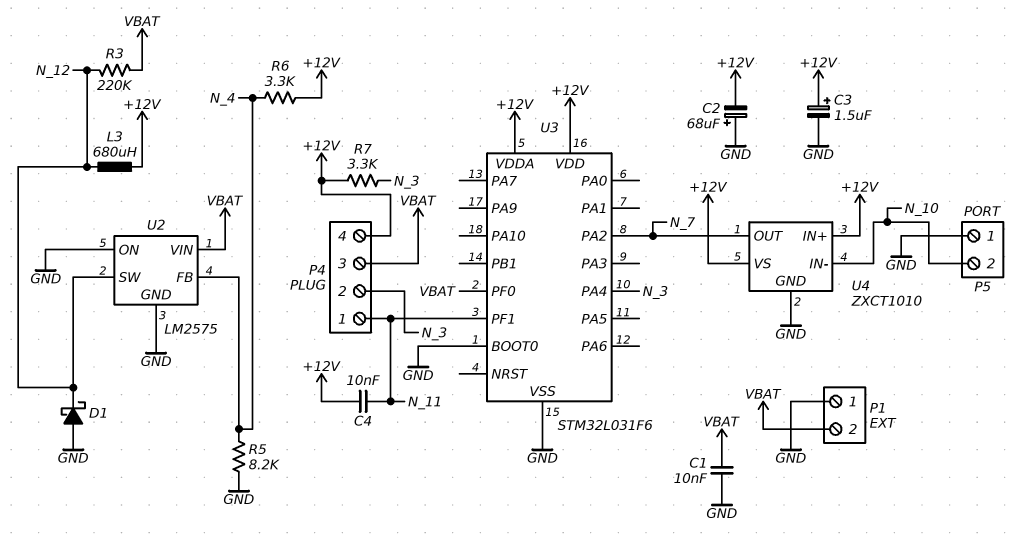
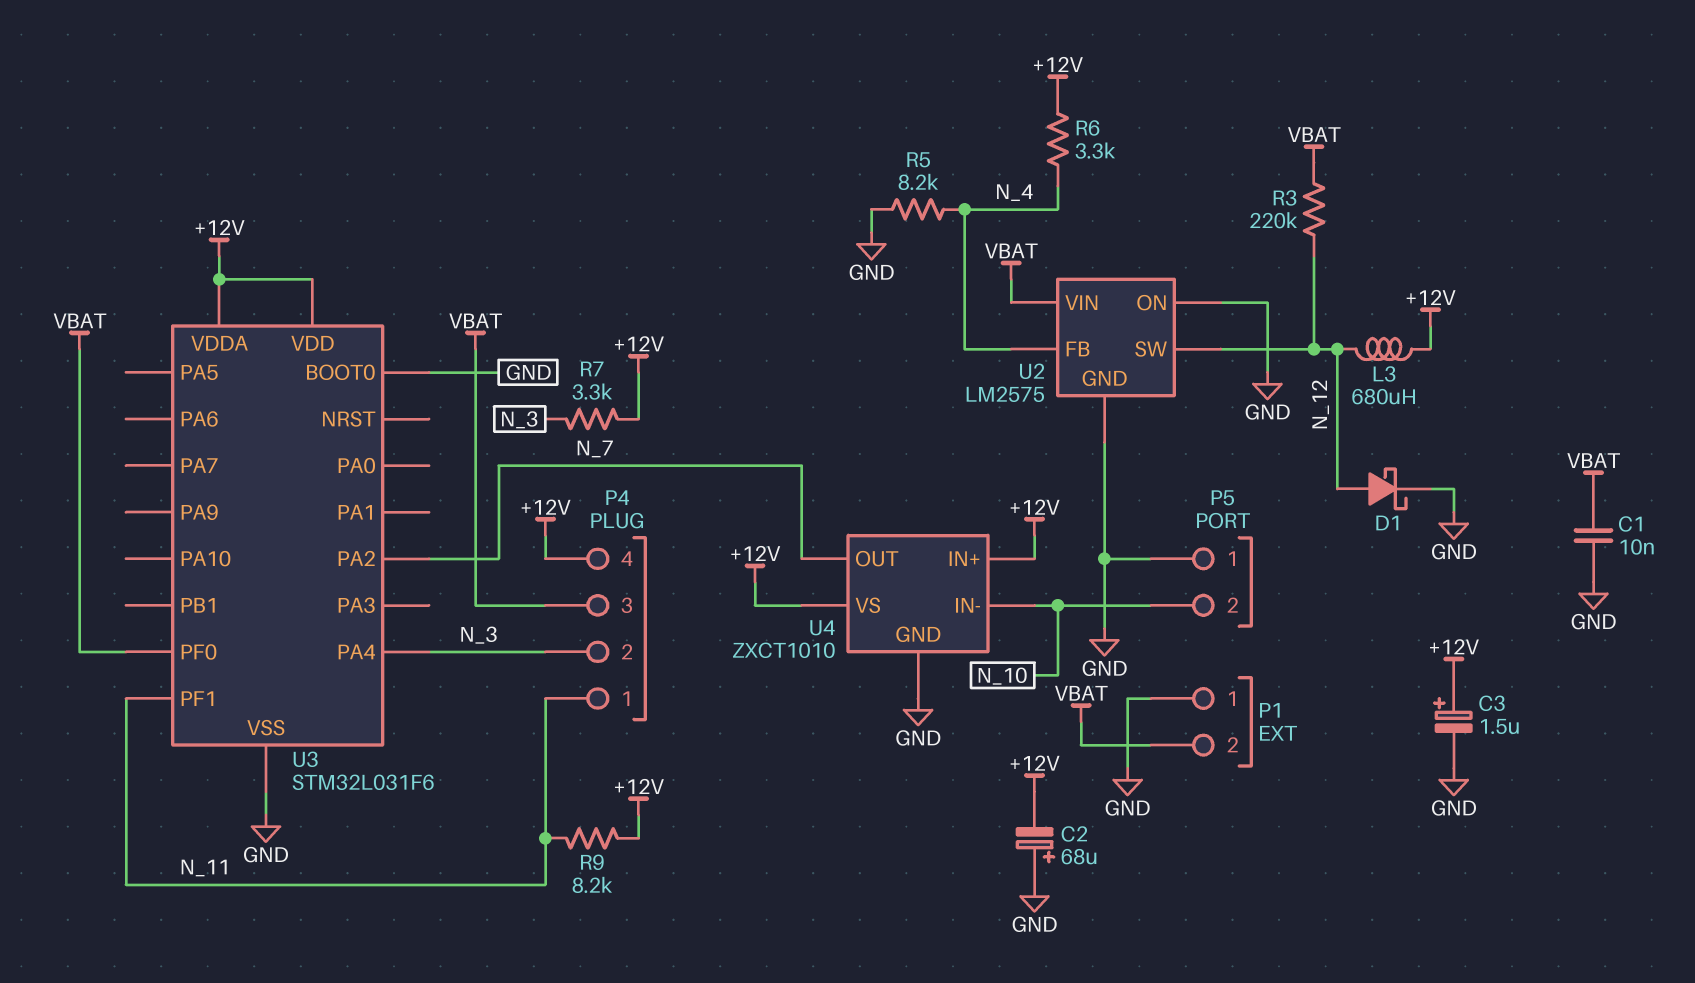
C4: 10nF (+12V, N_11) -> none
D1: schottky (A GND, K N_12) -> schottky (A N_12, K GND)
R9: none -> 8.2k (+12V, N_11)

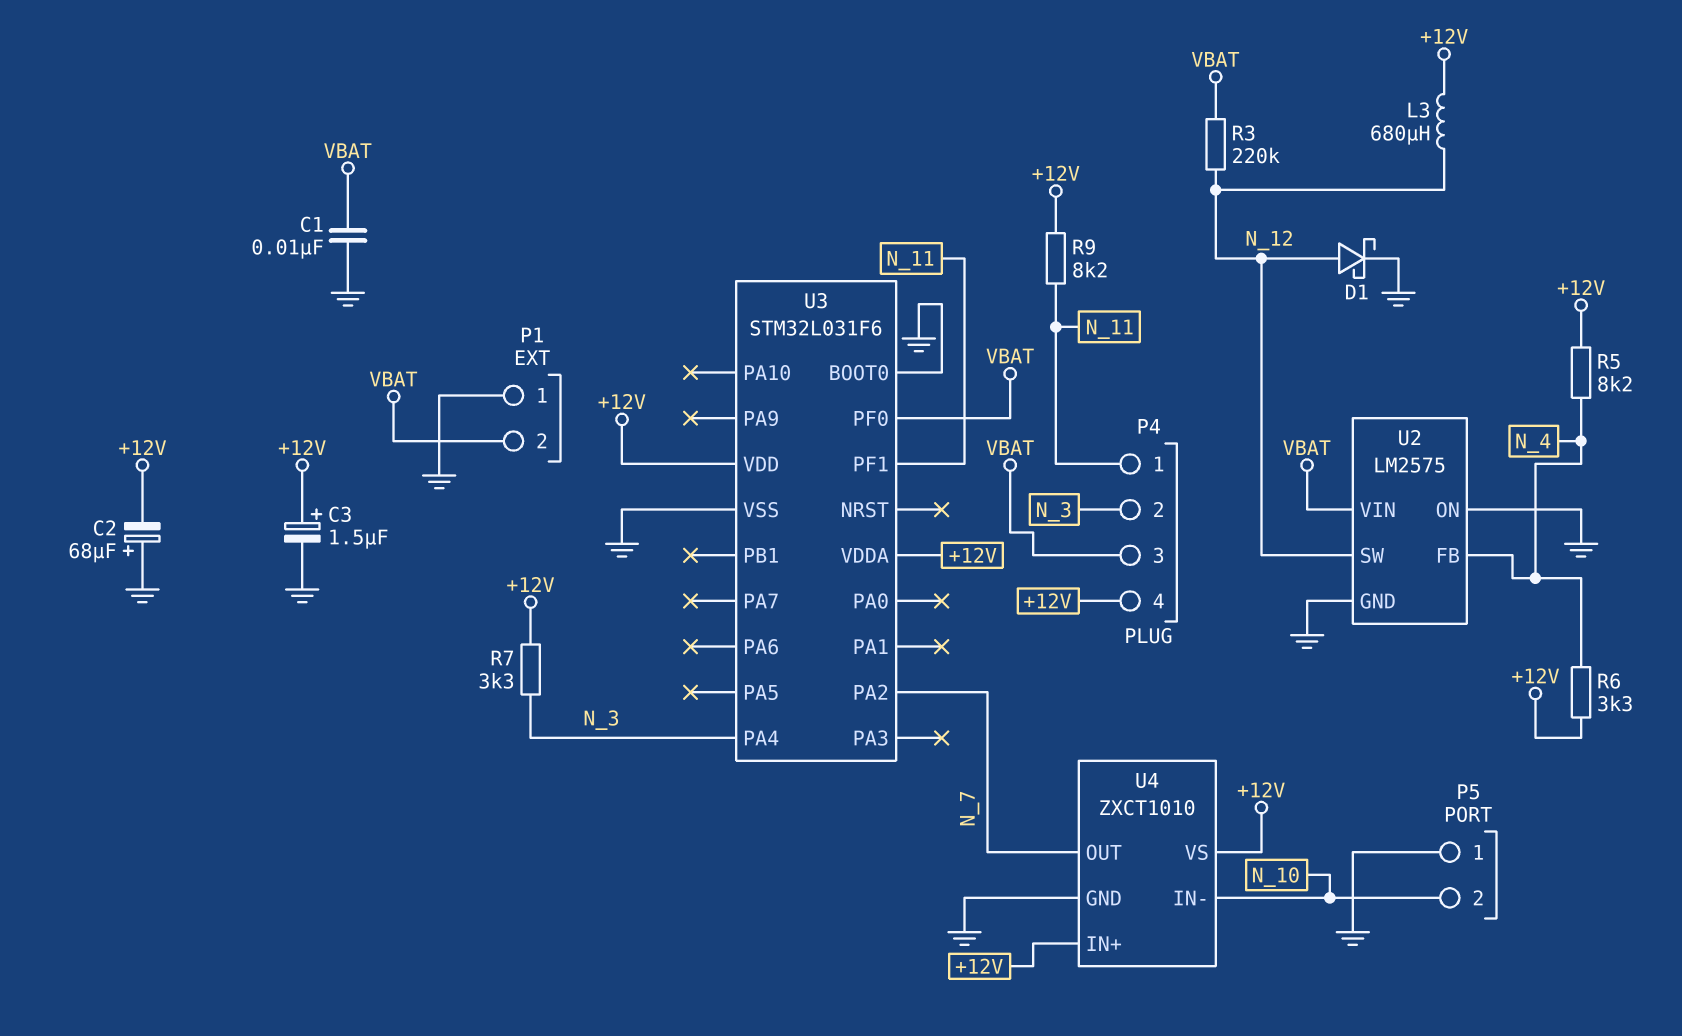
R5: 8.2k (GND, N_4) -> 8.2k (+12V, N_4)

